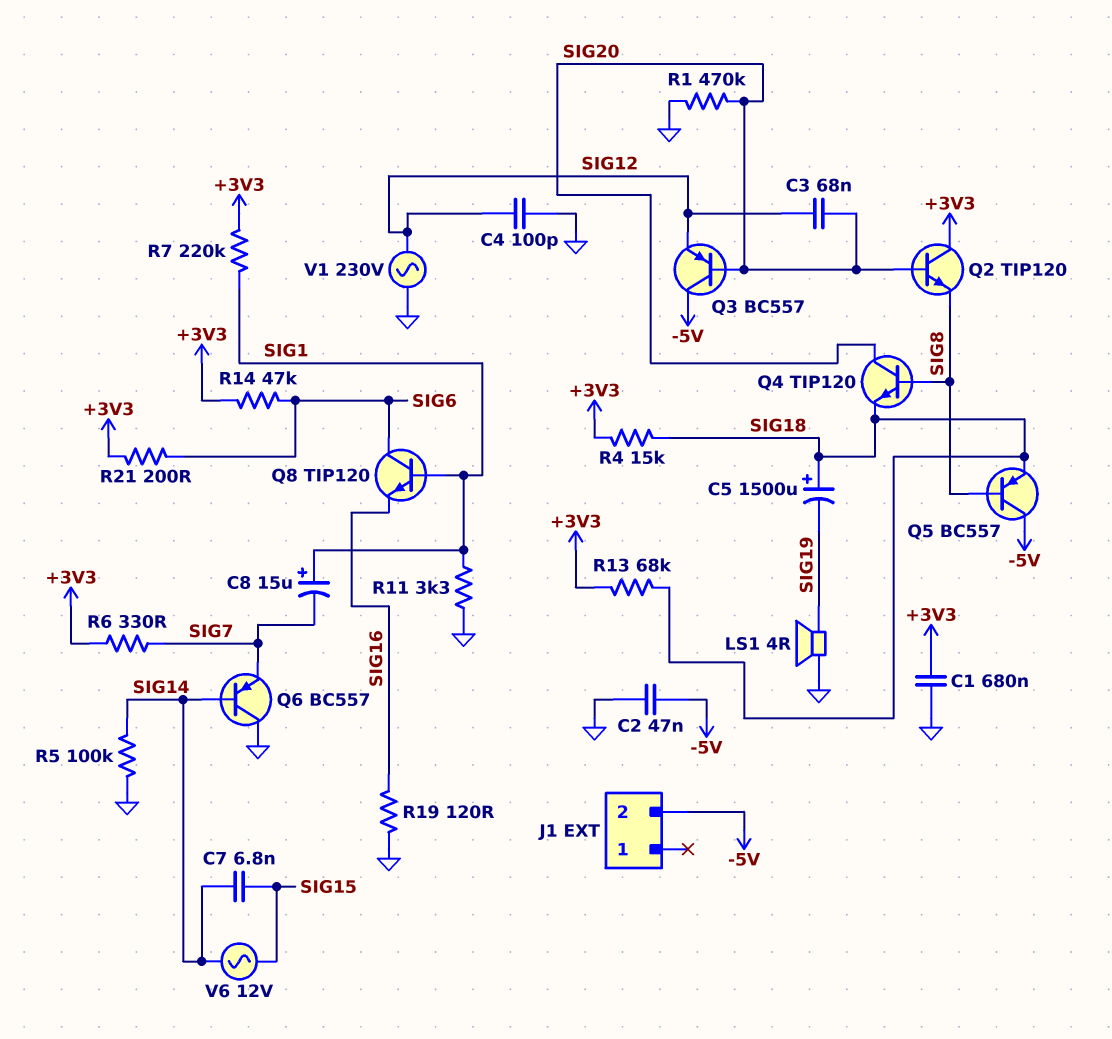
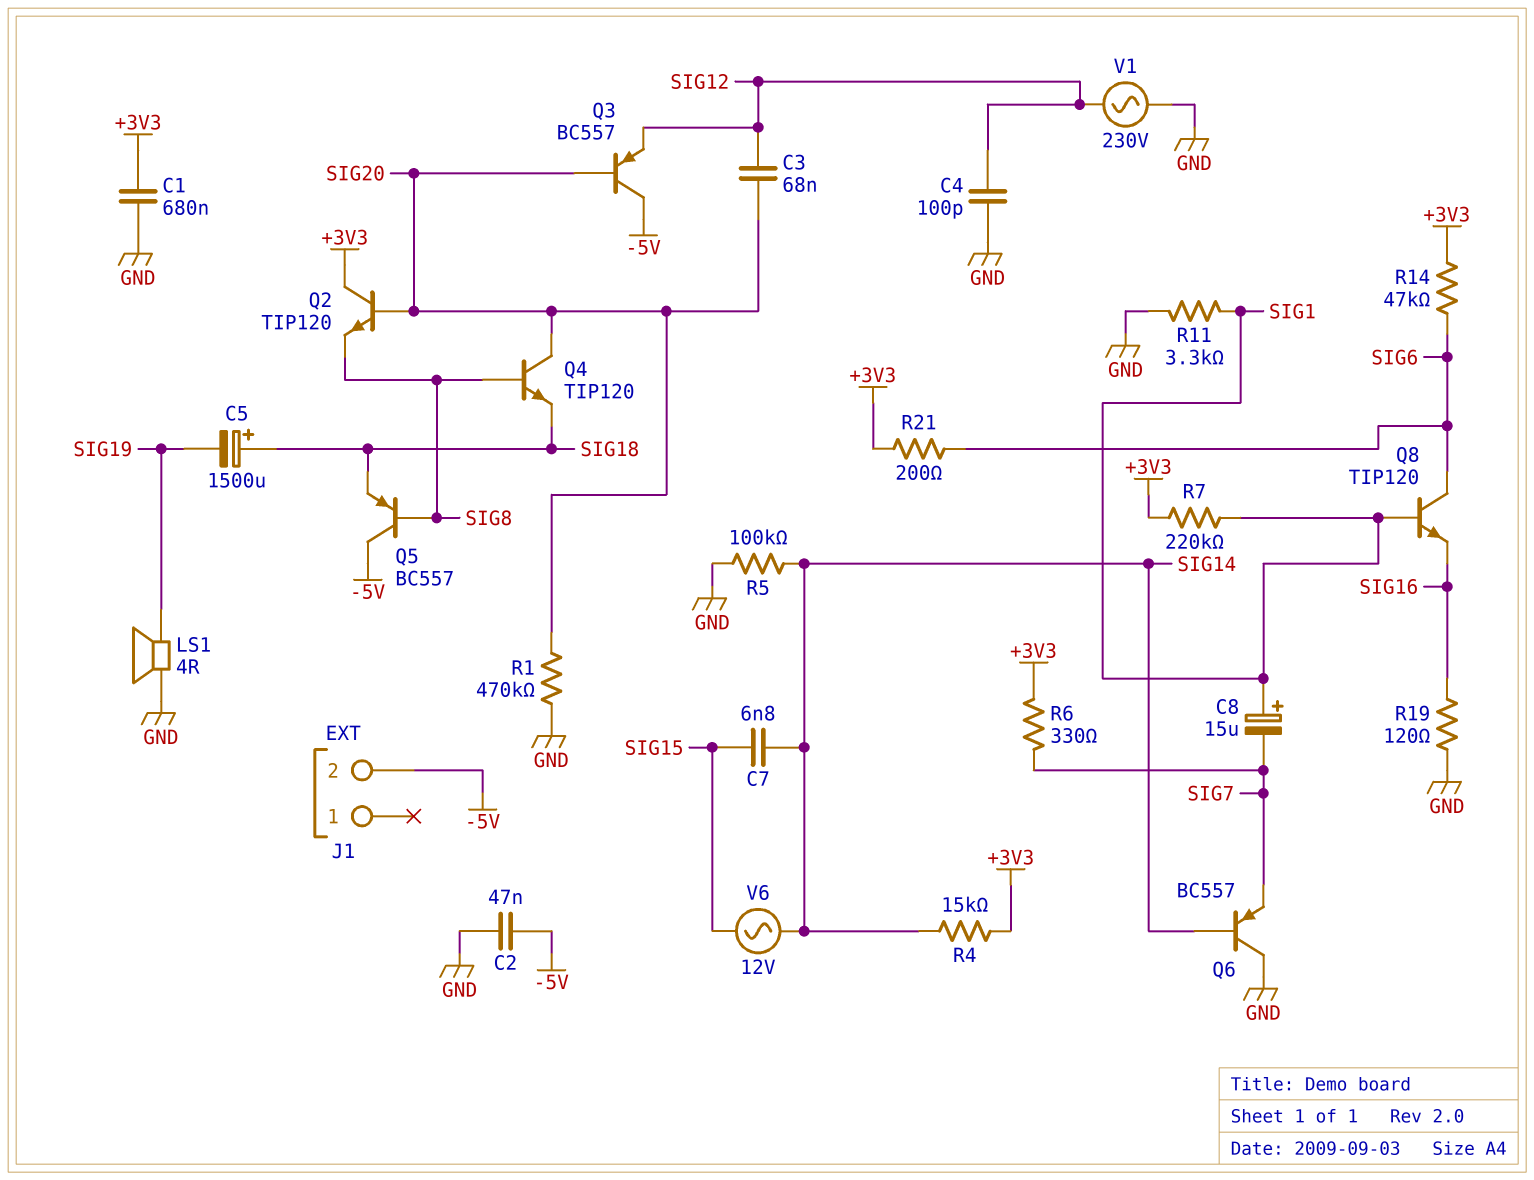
R4: 15k (+3V3, SIG18) -> 15k (+3V3, SIG14)
R13: 68k (+3V3, SIG18) -> none

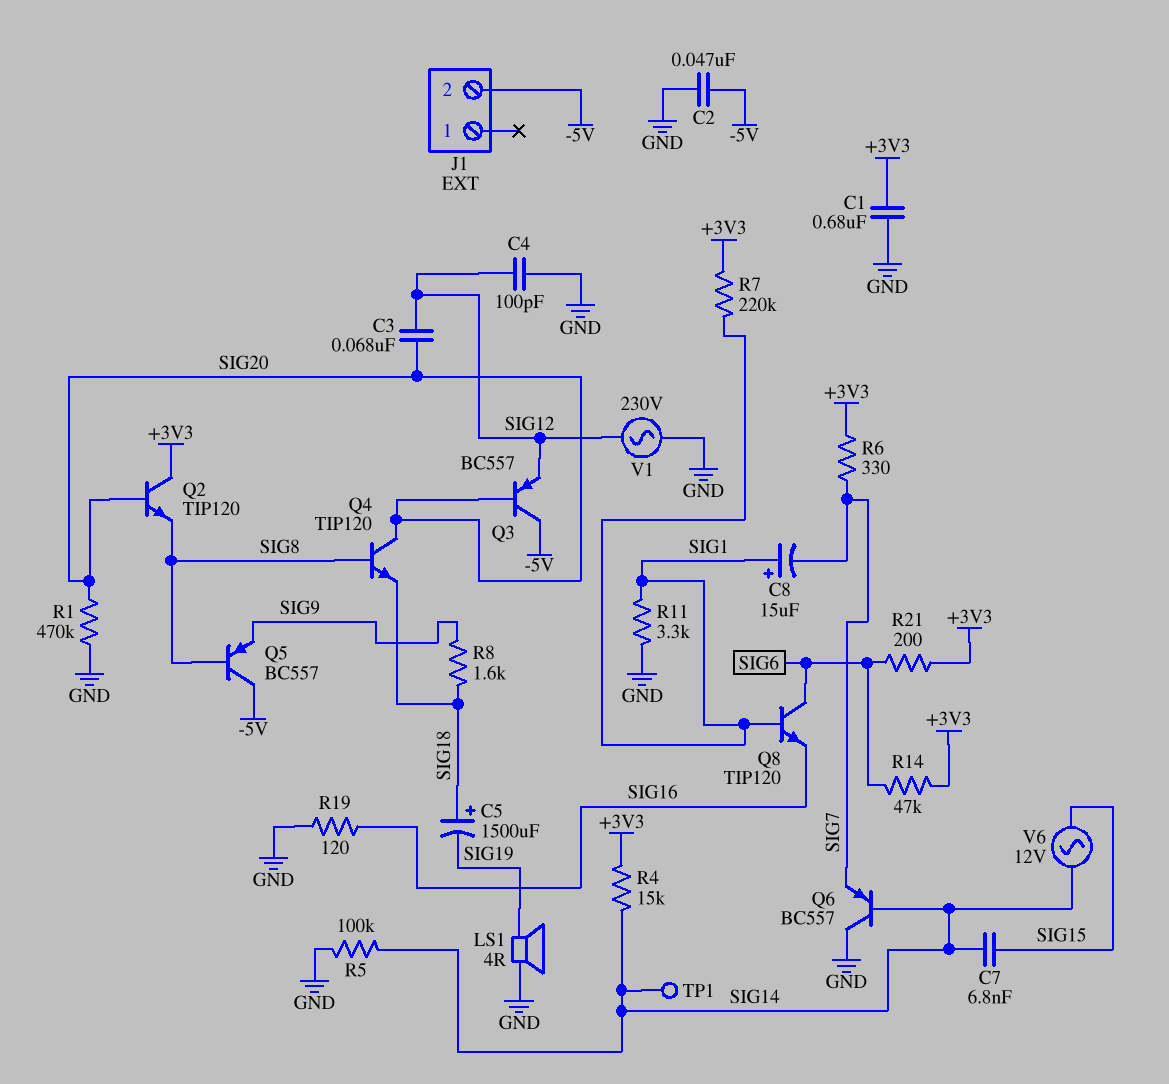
Q5: PNP BC557 (B SIG8, C -5V, E SIG18) -> PNP BC557 (B SIG8, C -5V, E SIG9)
R8: none -> 1.6k (SIG9, SIG18)
TP1: none -> test point (SIG14)

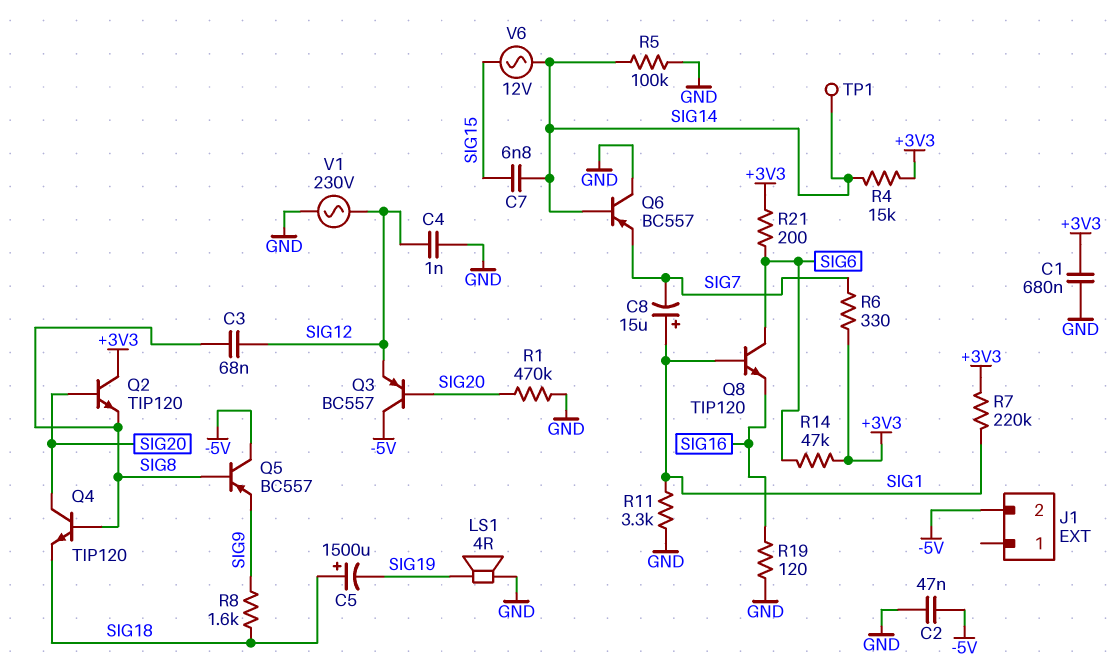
C3: 68nF (SIG12, SIG20) -> 68nF (SIG8, SIG12)
C4: 100pF (GND, SIG12) -> 1nF (GND, SIG12)

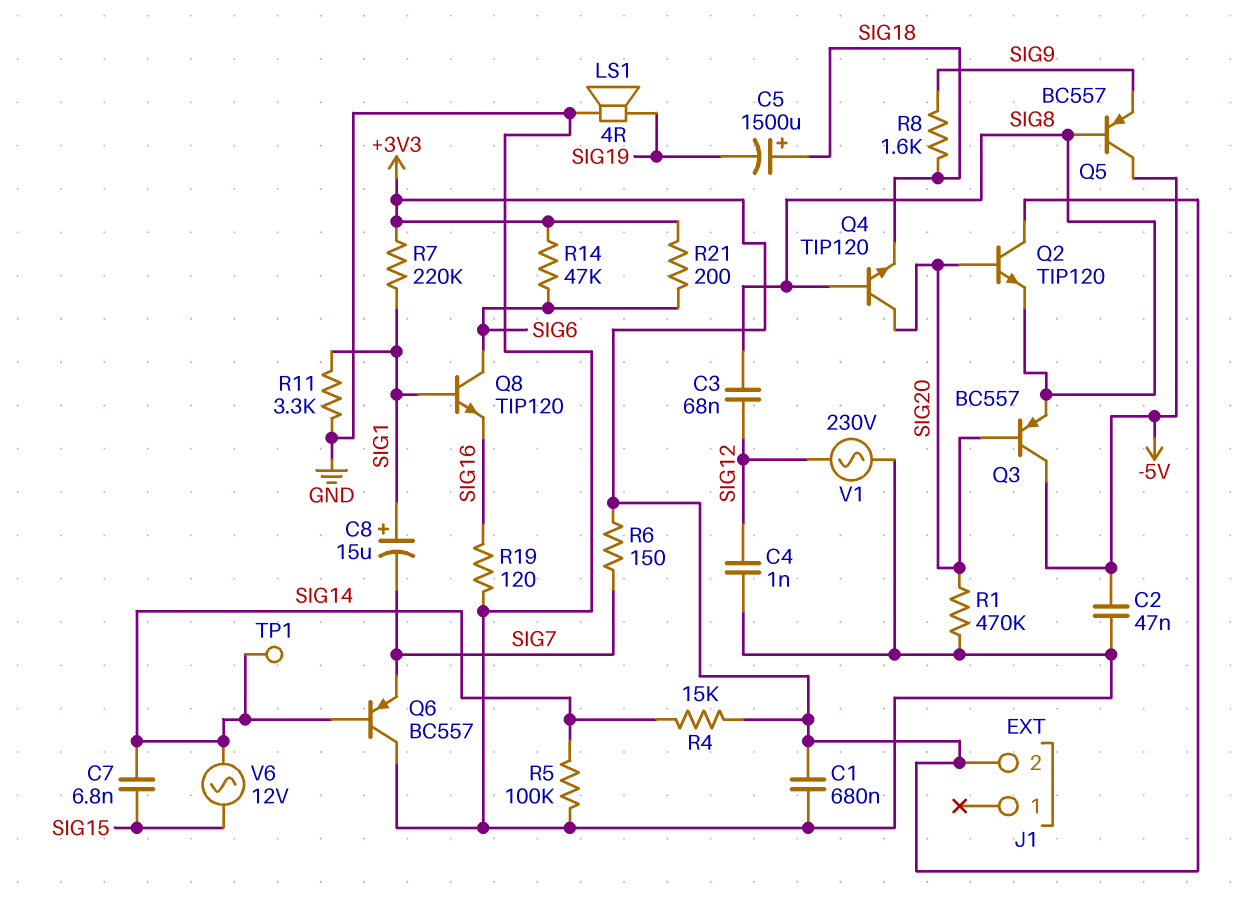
J1 pin 2: -5V -> +3V3
Q3: PNP BC557 (B SIG20, C -5V, E SIG12) -> PNP BC557 (B SIG20, C -5V, E SIG8)
R6: 330 (+3V3, SIG7) -> 150 (+3V3, SIG7)

